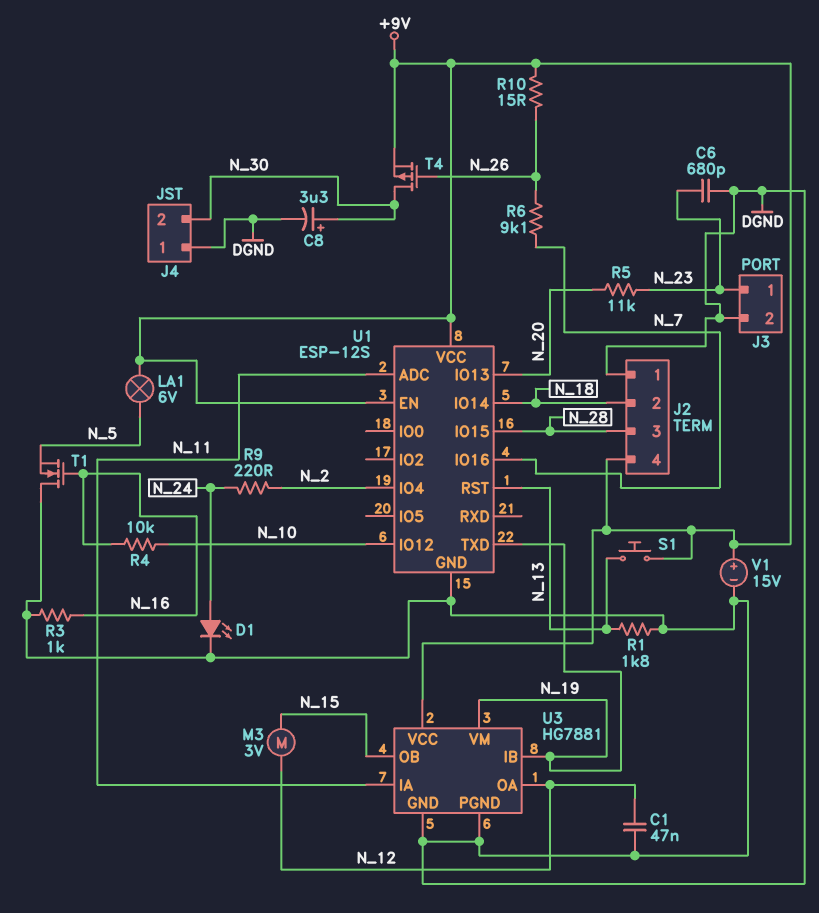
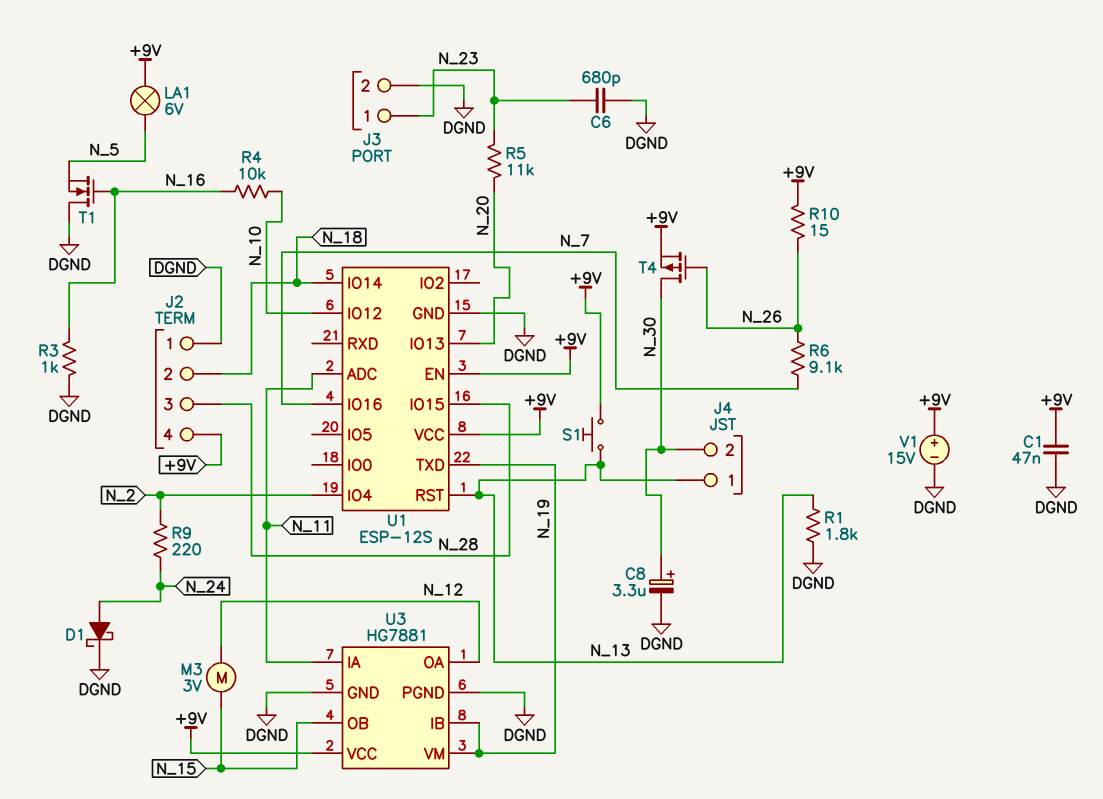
C1: 47nF (DGND, N_12) -> 47nF (+9V, DGND)
D1: LED (A N_24, K DGND) -> schottky (A N_24, K DGND)
J4 pin 1: DGND -> N_13

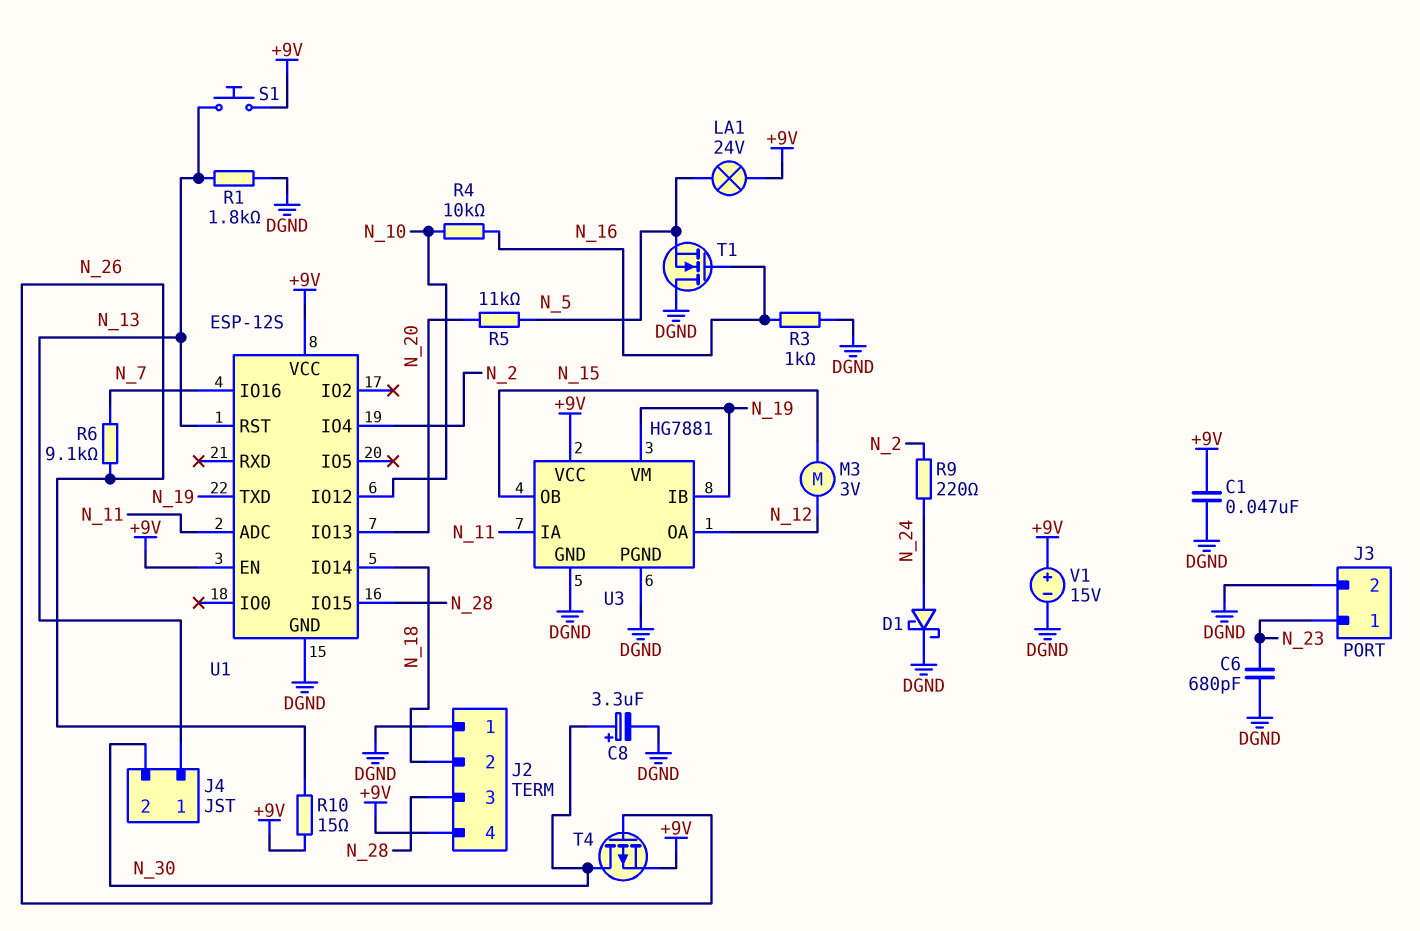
LA1: lamp 6V (+9V, N_5) -> lamp 24V (+9V, N_5)
R5: 11k (N_20, N_23) -> 11k (N_5, N_20)

